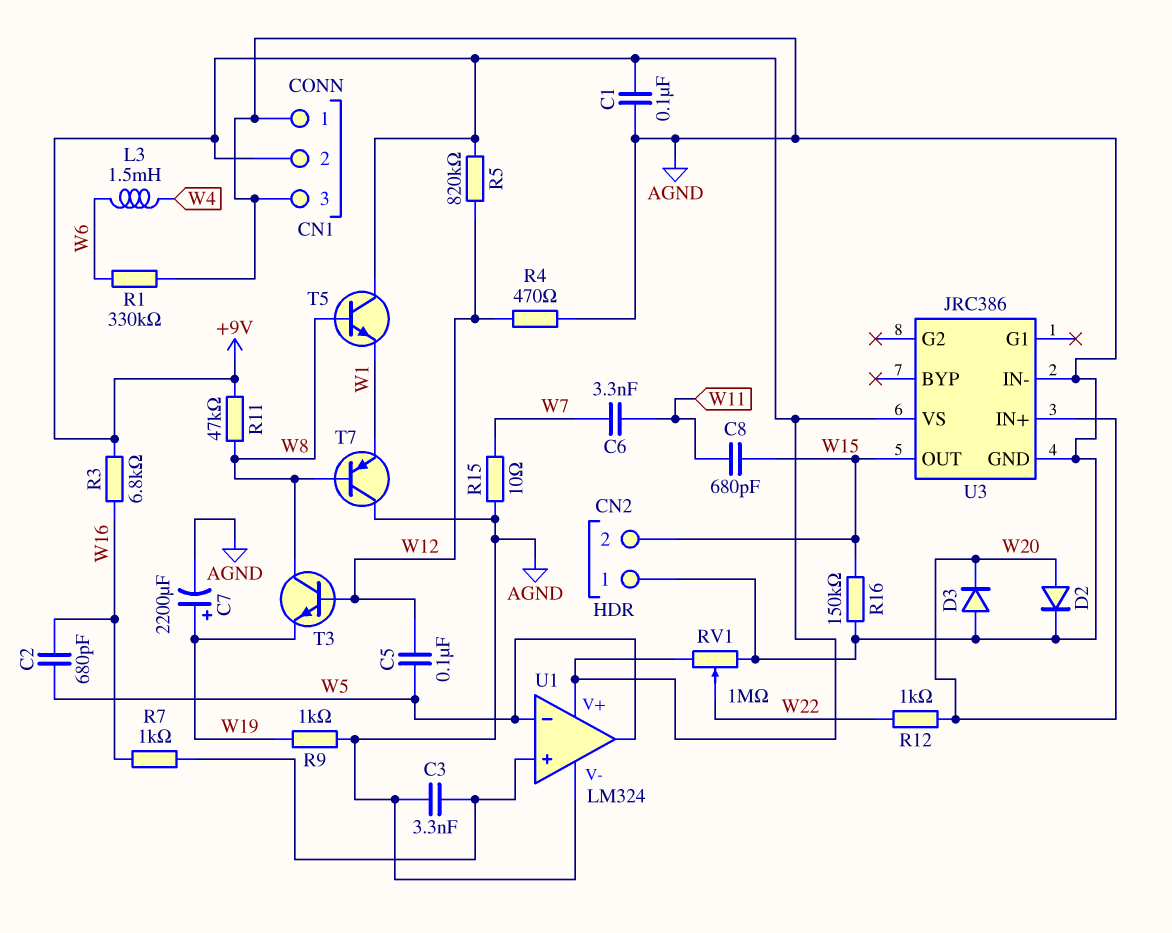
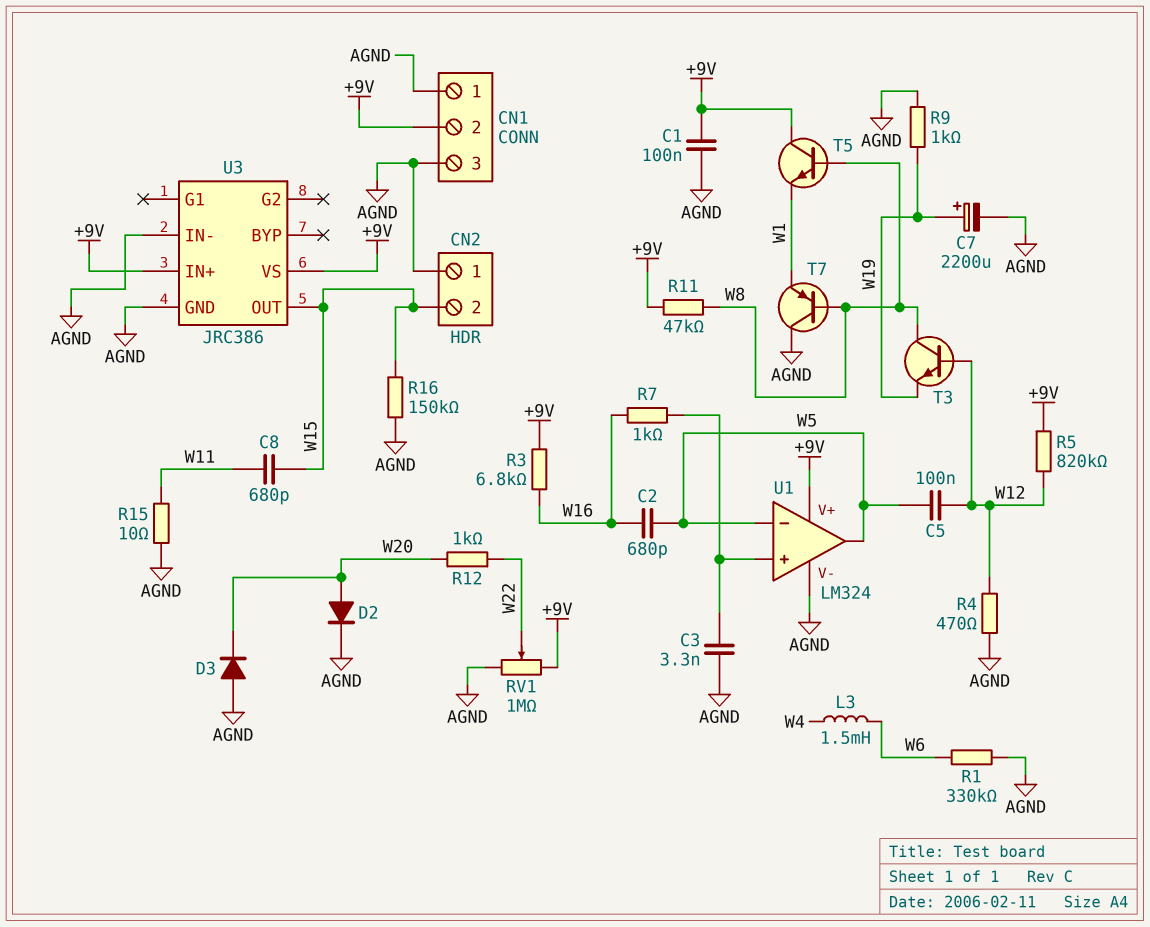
C6: 3.3nF (W7, W11) -> none
R15: 10 (AGND, W7) -> 10 (AGND, W11)
U3 pin IN+: W20 -> +9V

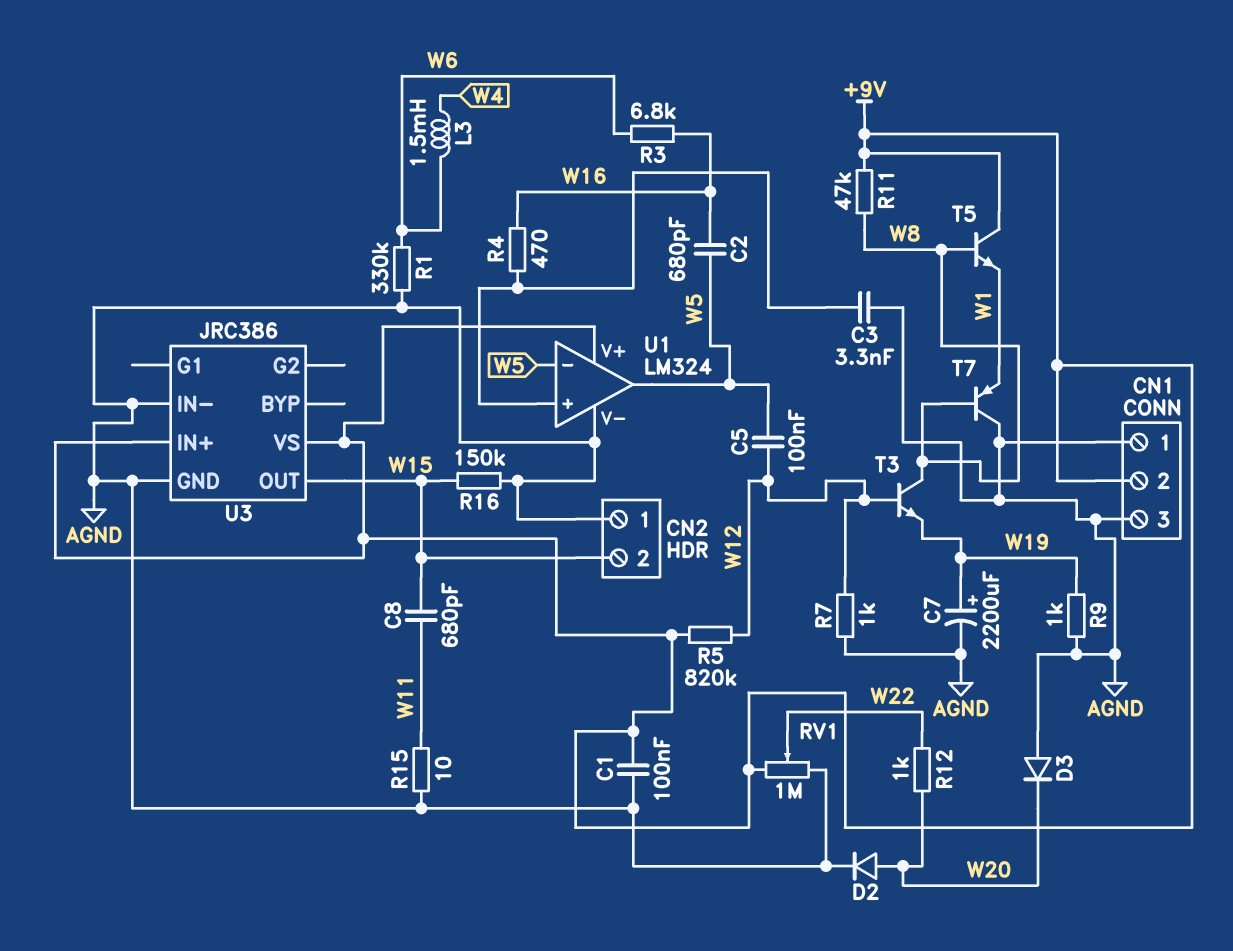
R3: 6.8k (+9V, W16) -> 6.8k (W6, W16)
R4: 470 (AGND, W12) -> 470 (U1/in+, W16)
R7: 1k (U1/in+, W16) -> 1k (AGND, W12)

